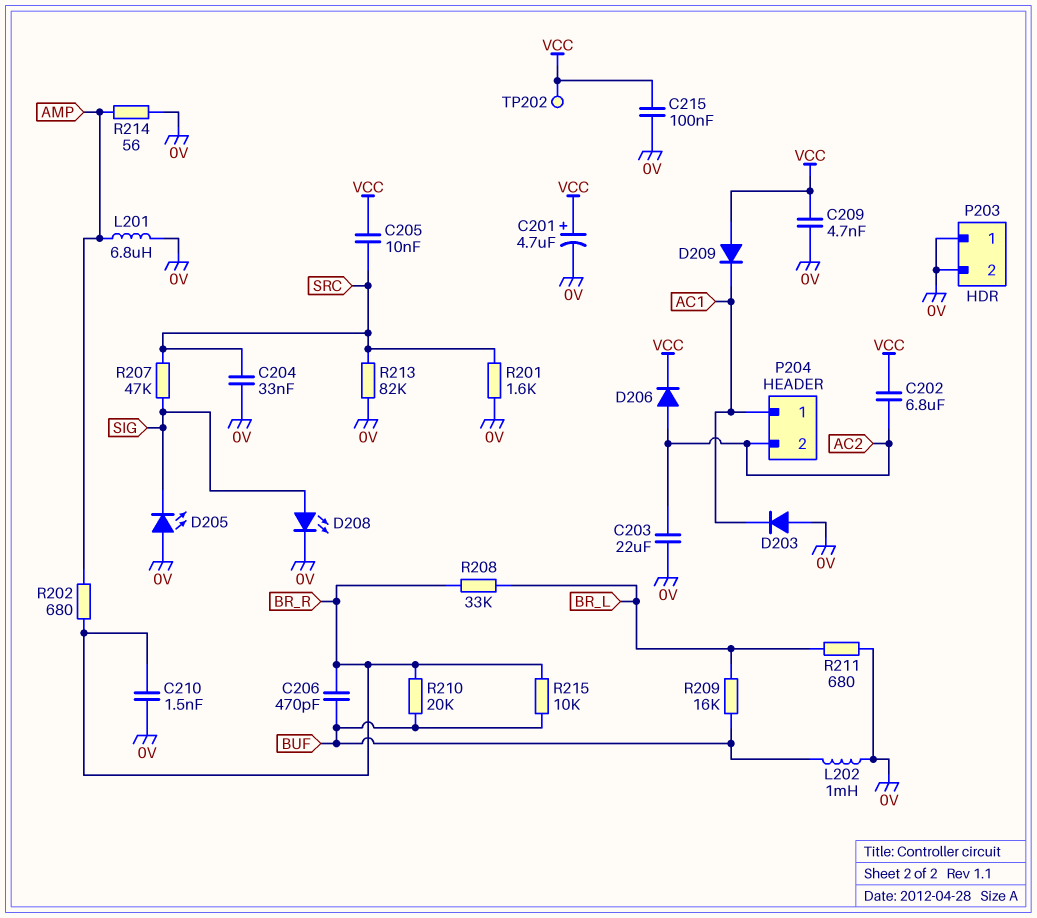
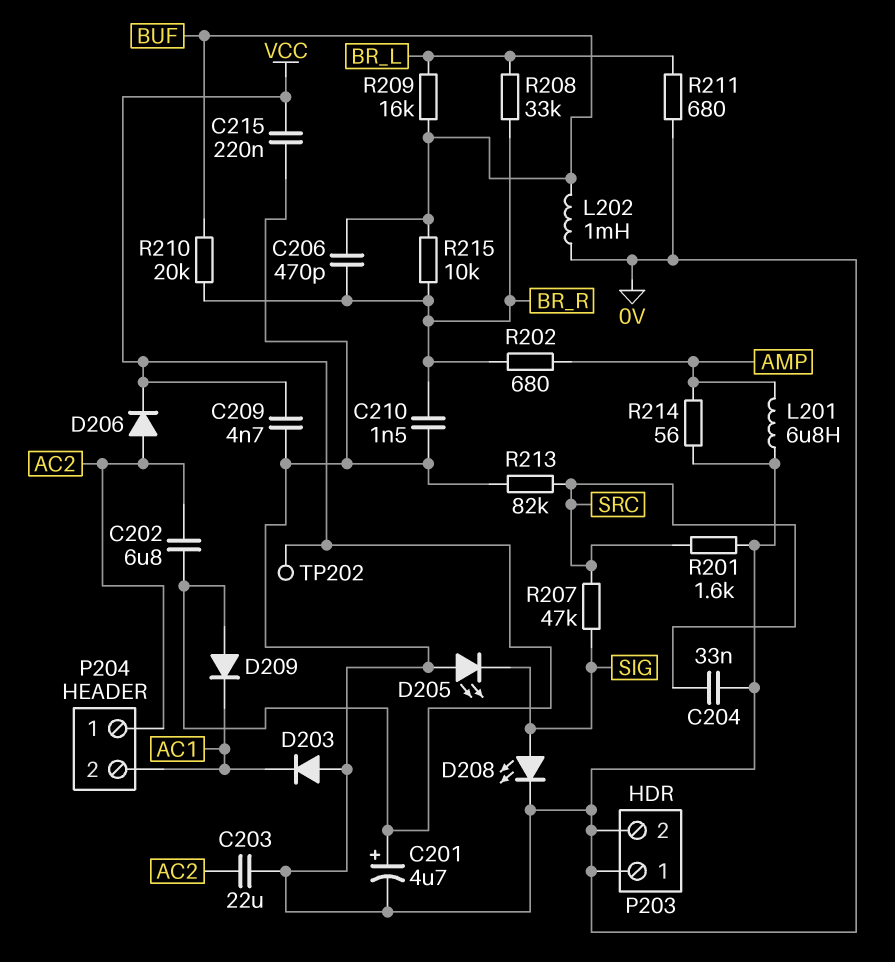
C205: 10nF (SRC, VCC) -> none
C215: 100nF (0V, VCC) -> 220nF (0V, VCC)
P204 pin 1: AC1 -> AC2
P204 pin 2: AC2 -> AC1

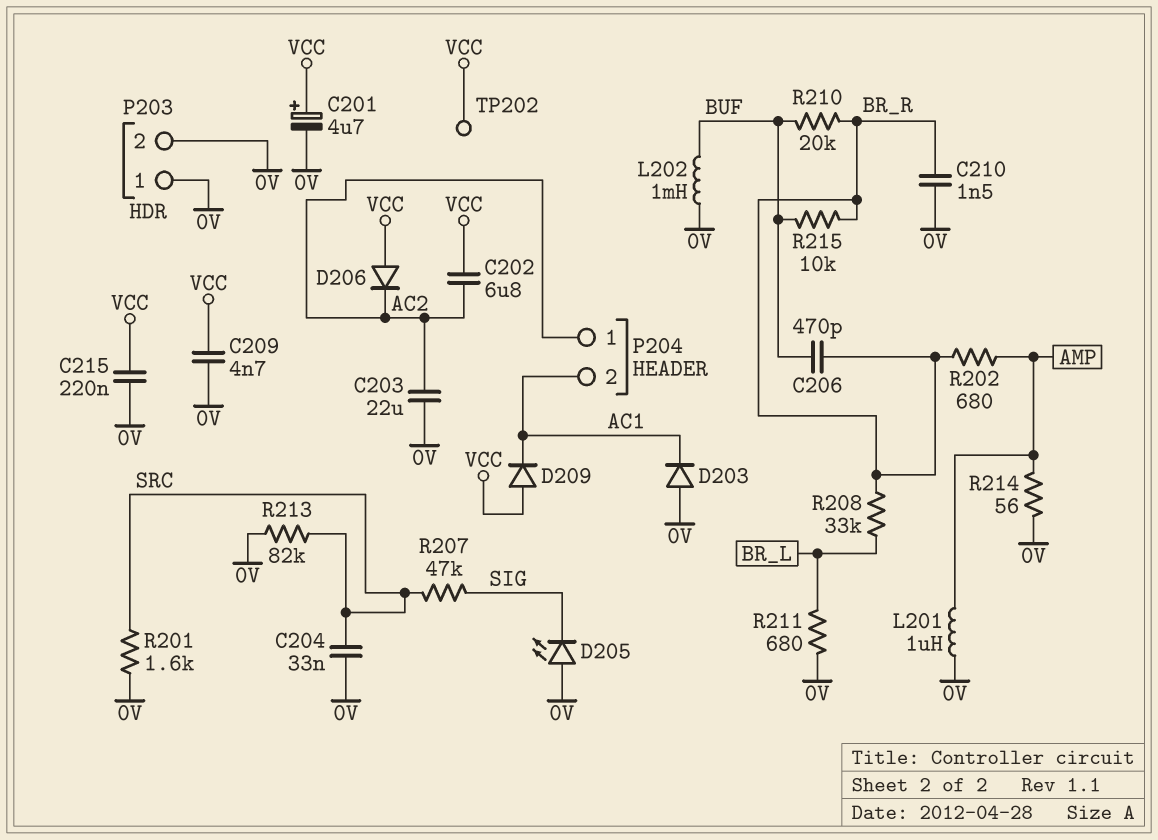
D206: diode (A AC2, K VCC) -> diode (A VCC, K AC2)
D208: LED (A SIG, K 0V) -> none
L201: 6.8uH (0V, AMP) -> 1uH (0V, AMP)
R209: 16k (BR_L, BUF) -> none

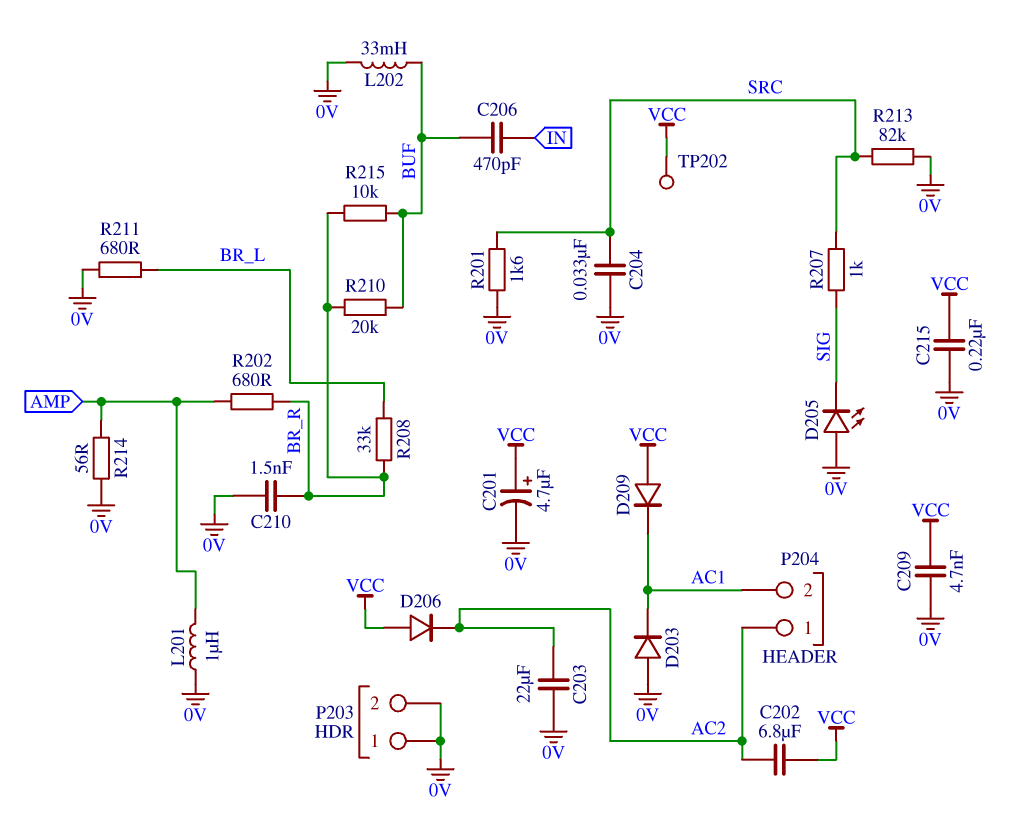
C206: 470pF (BR_R, BUF) -> 470pF (BUF, IN)
L202: 1mH (0V, BUF) -> 33mH (0V, BUF)
R207: 47k (SIG, SRC) -> 1k (SIG, SRC)

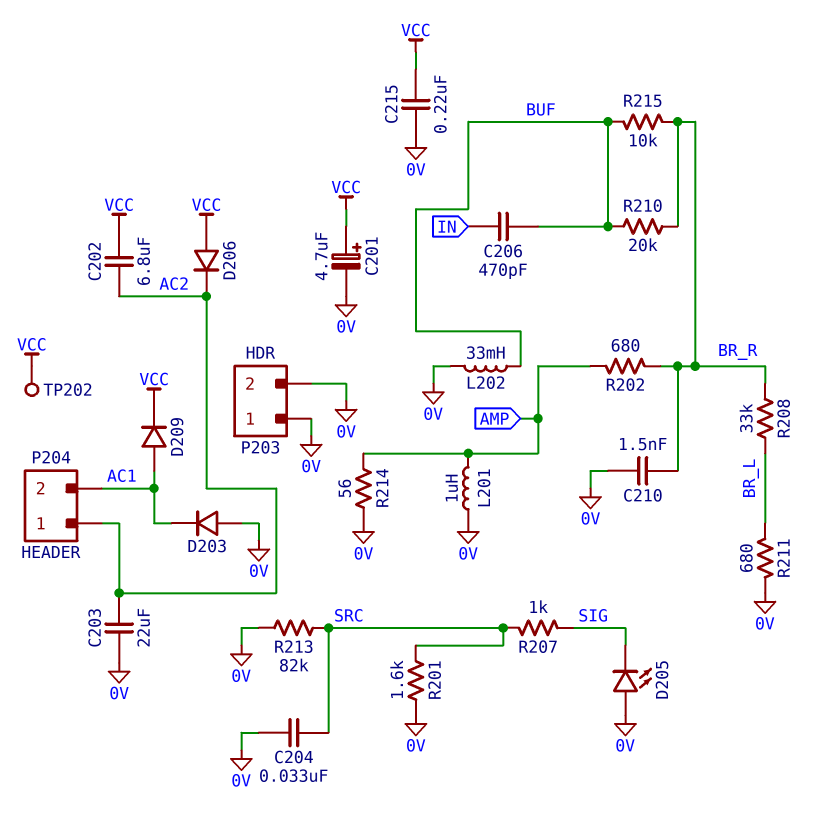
C209: 4.7nF (0V, VCC) -> none
D209: diode (A VCC, K AC1) -> diode (A AC1, K VCC)

